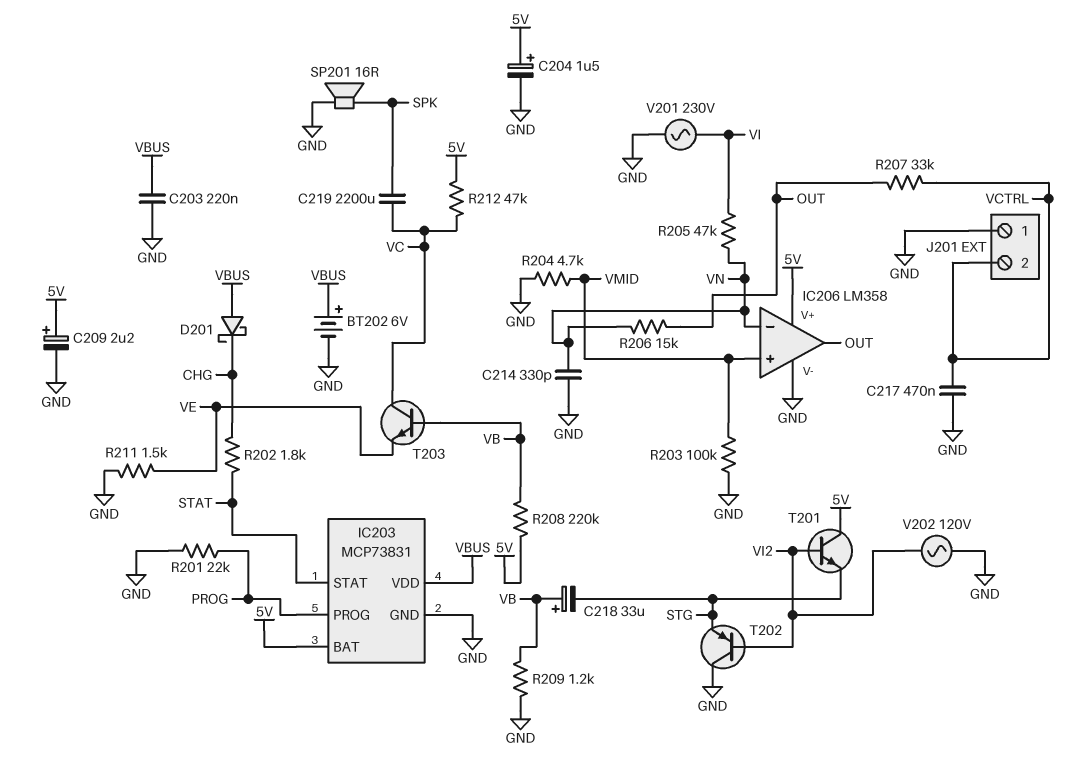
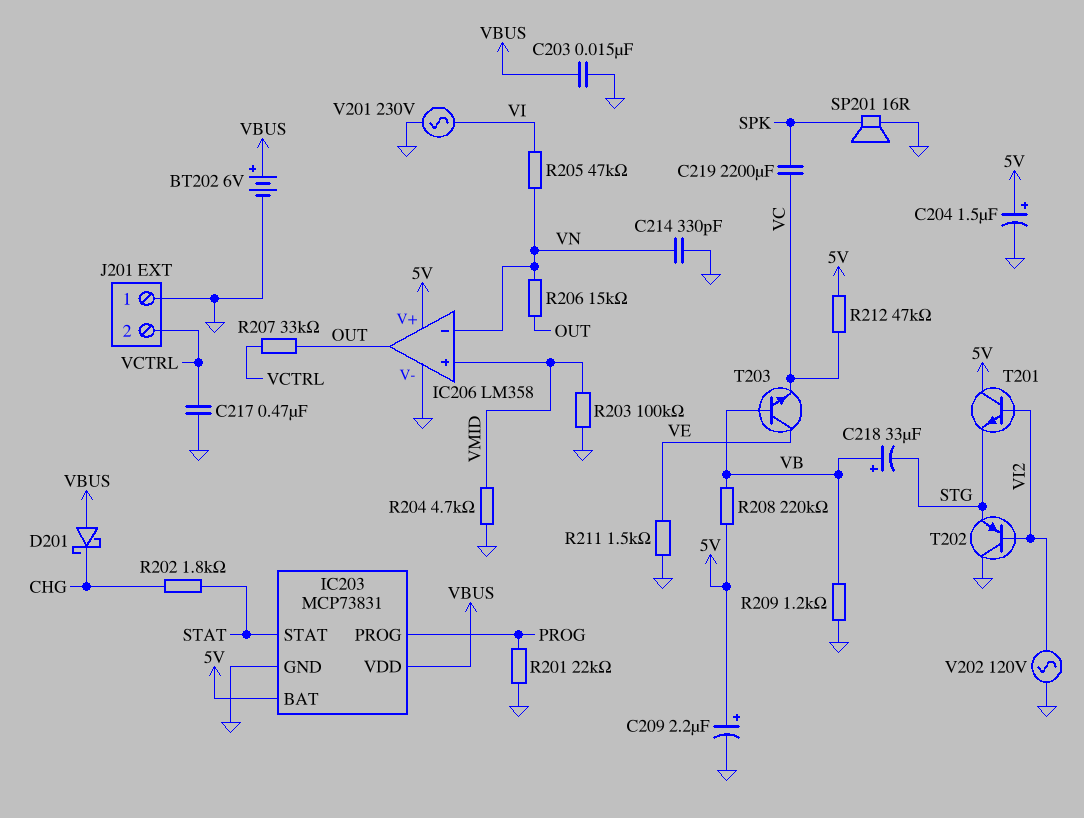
C203: 220nF (GND, VBUS) -> 15nF (GND, VBUS)
T203: NPN (B VB, C VC, E VE) -> NPN (B VB, C VE, E VC)

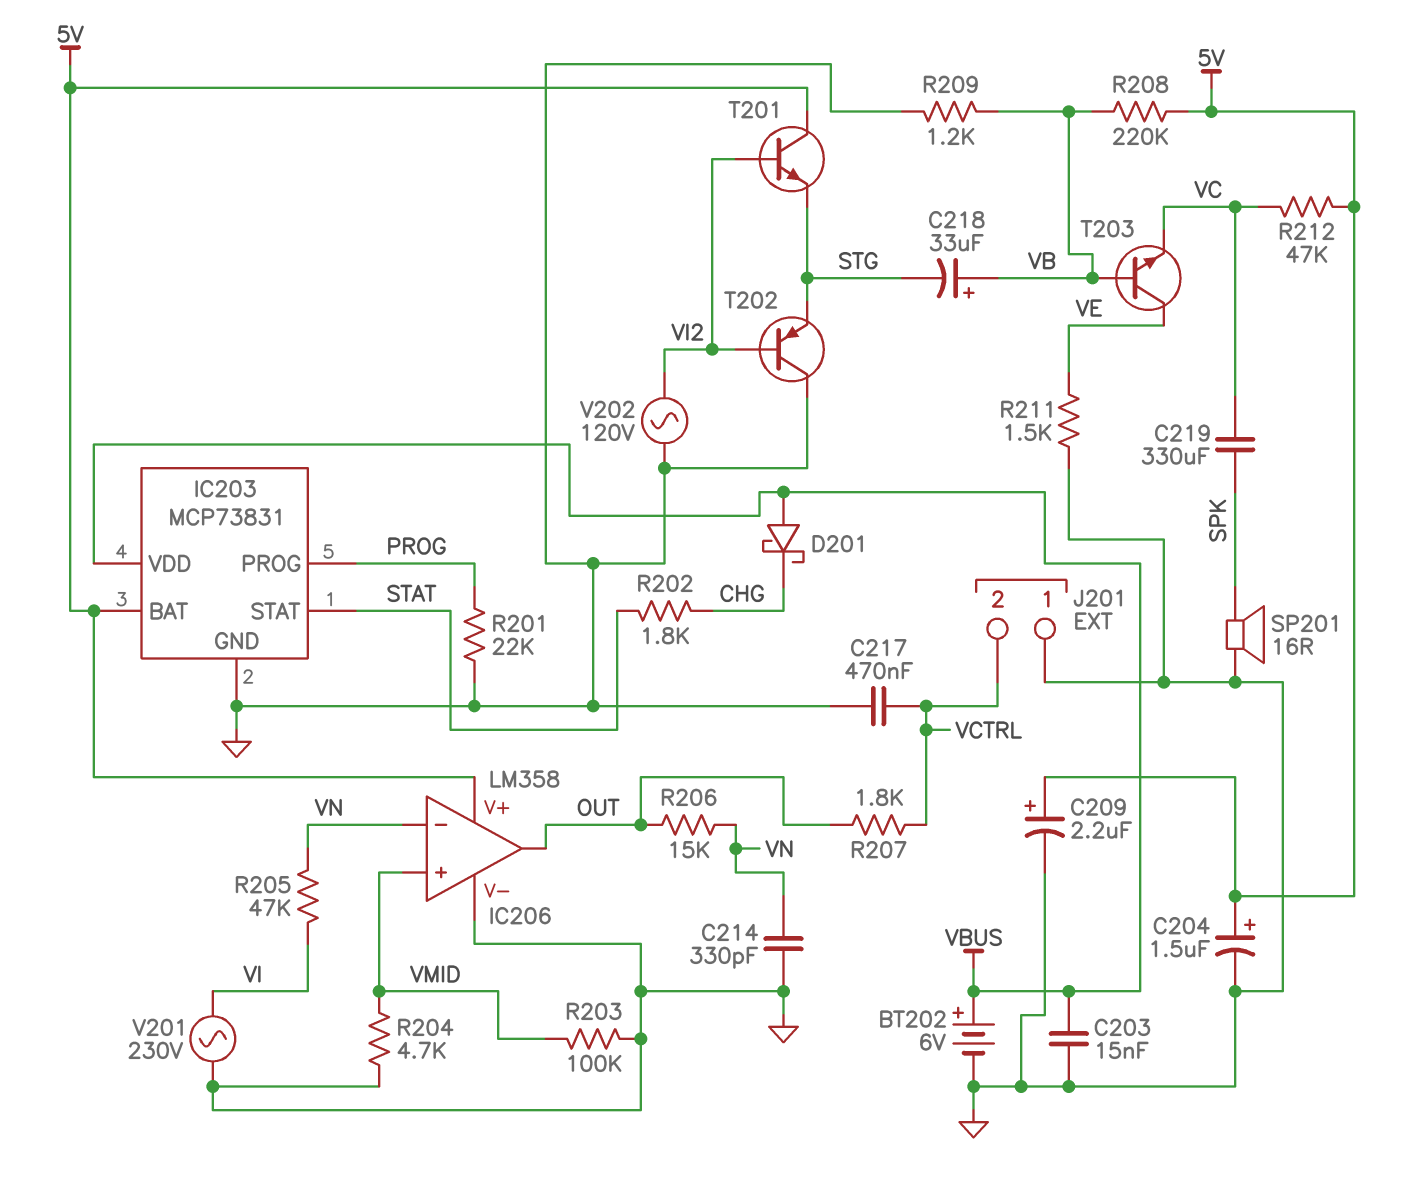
C219: 2200uF (SPK, VC) -> 330uF (SPK, VC)
R207: 33k (OUT, VCTRL) -> 1.8k (OUT, VCTRL)

